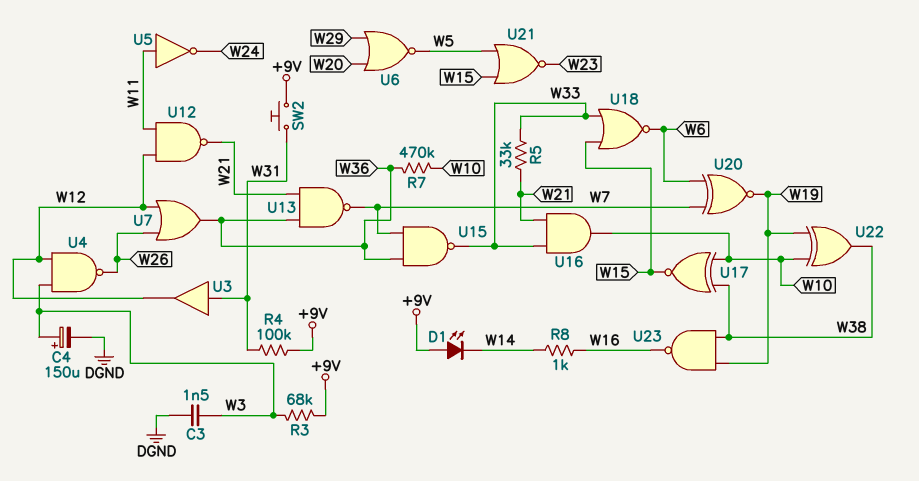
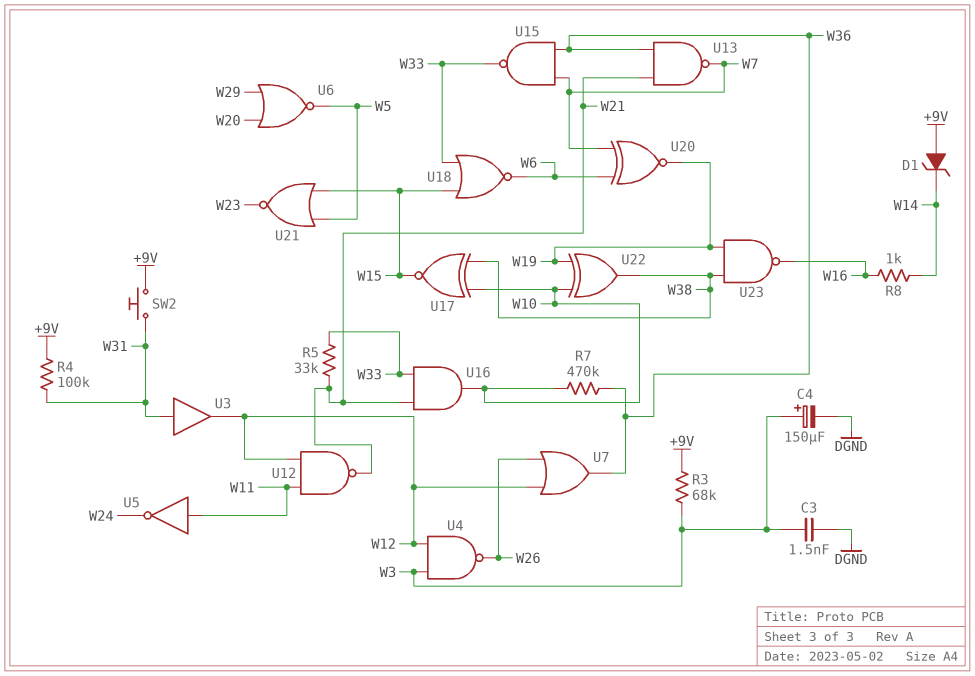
D1: LED (A +9V, K W14) -> zener (A +9V, K W14)

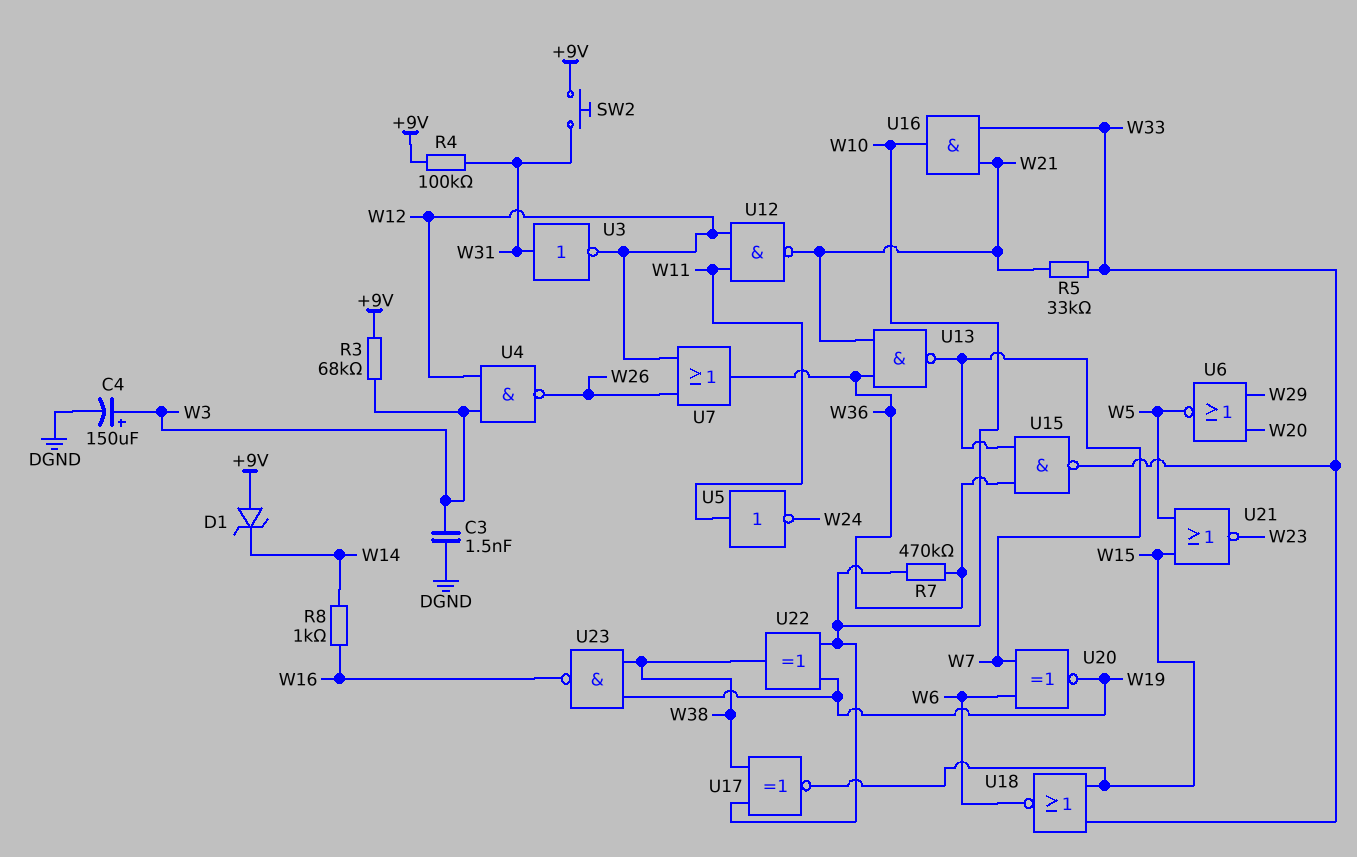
U3: buffer (in W31, out W12) -> NOT (in W31, out W12)

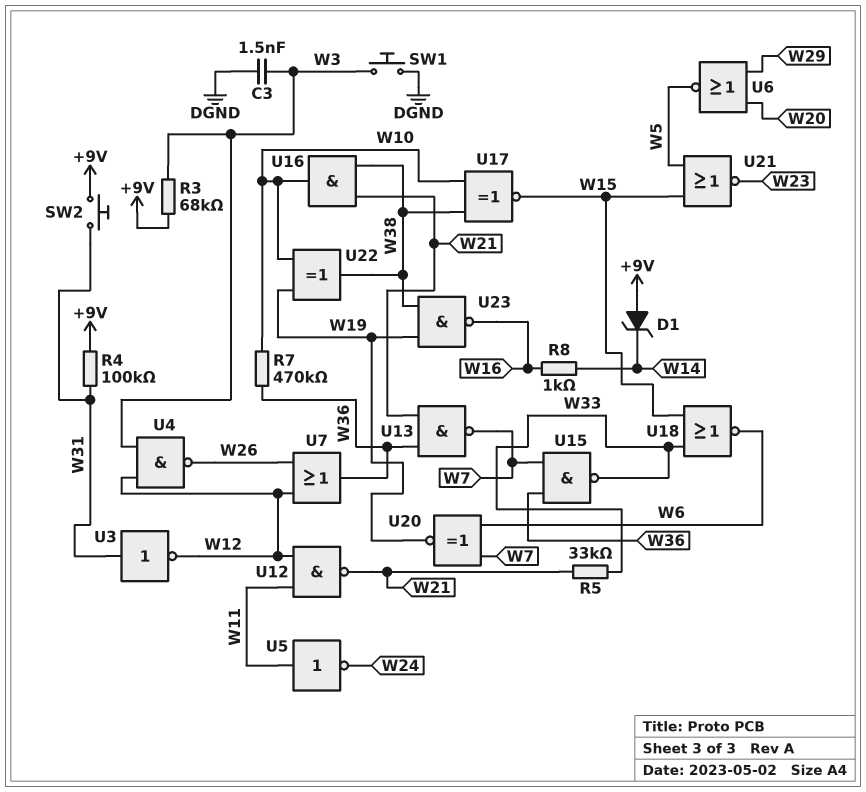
C4: 150uF (plus W3, minus DGND) -> none
SW1: none -> button (DGND, W3)
U16: AND (in W21, in W33, out W10) -> AND (in W21, in W38, out W10)

